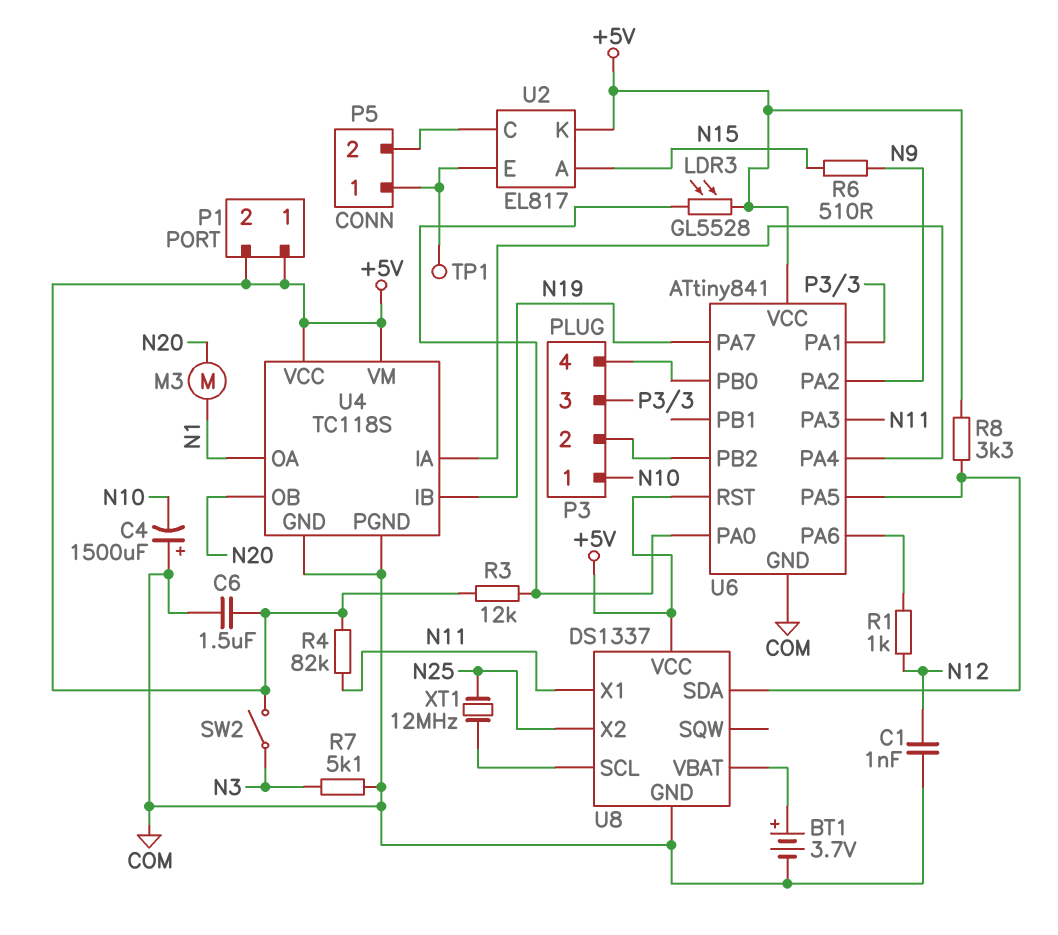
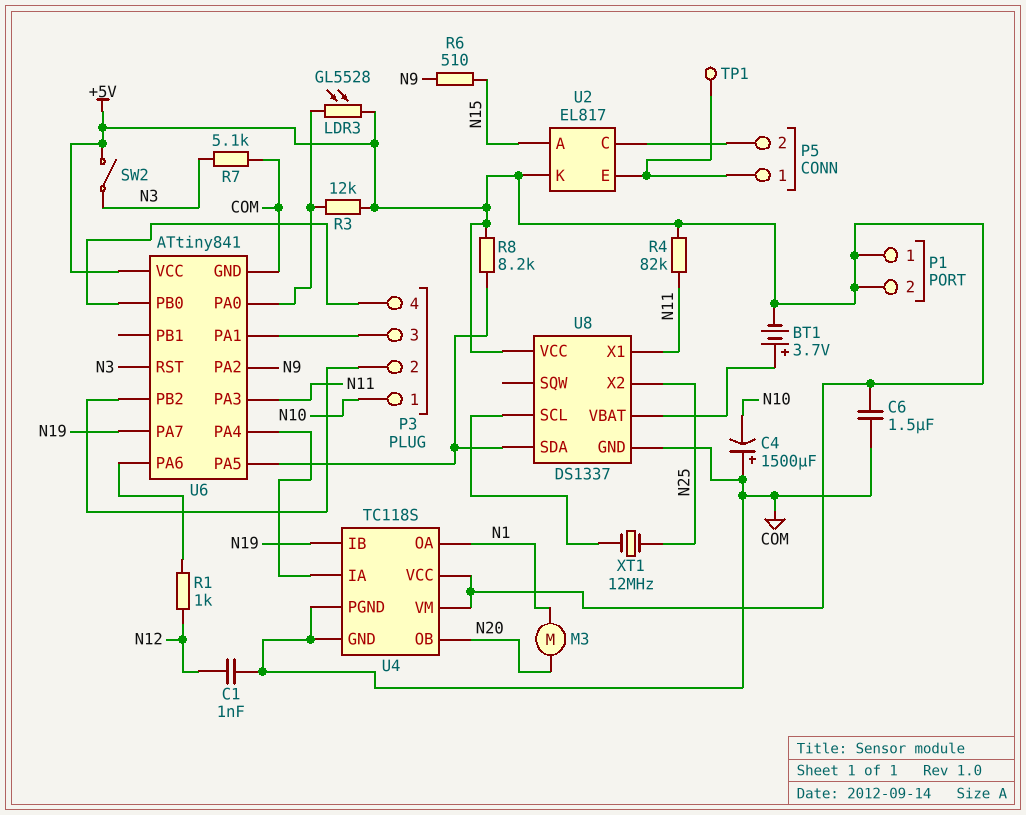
BT1: 3.7V (plus U8/VBAT, minus COM) -> 3.7V (plus U8/VBAT, minus +5V)
R8: 3.3k (+5V, U6/PA5) -> 8.2k (+5V, U6/PA5)
U6 pin RST: +5V -> N3

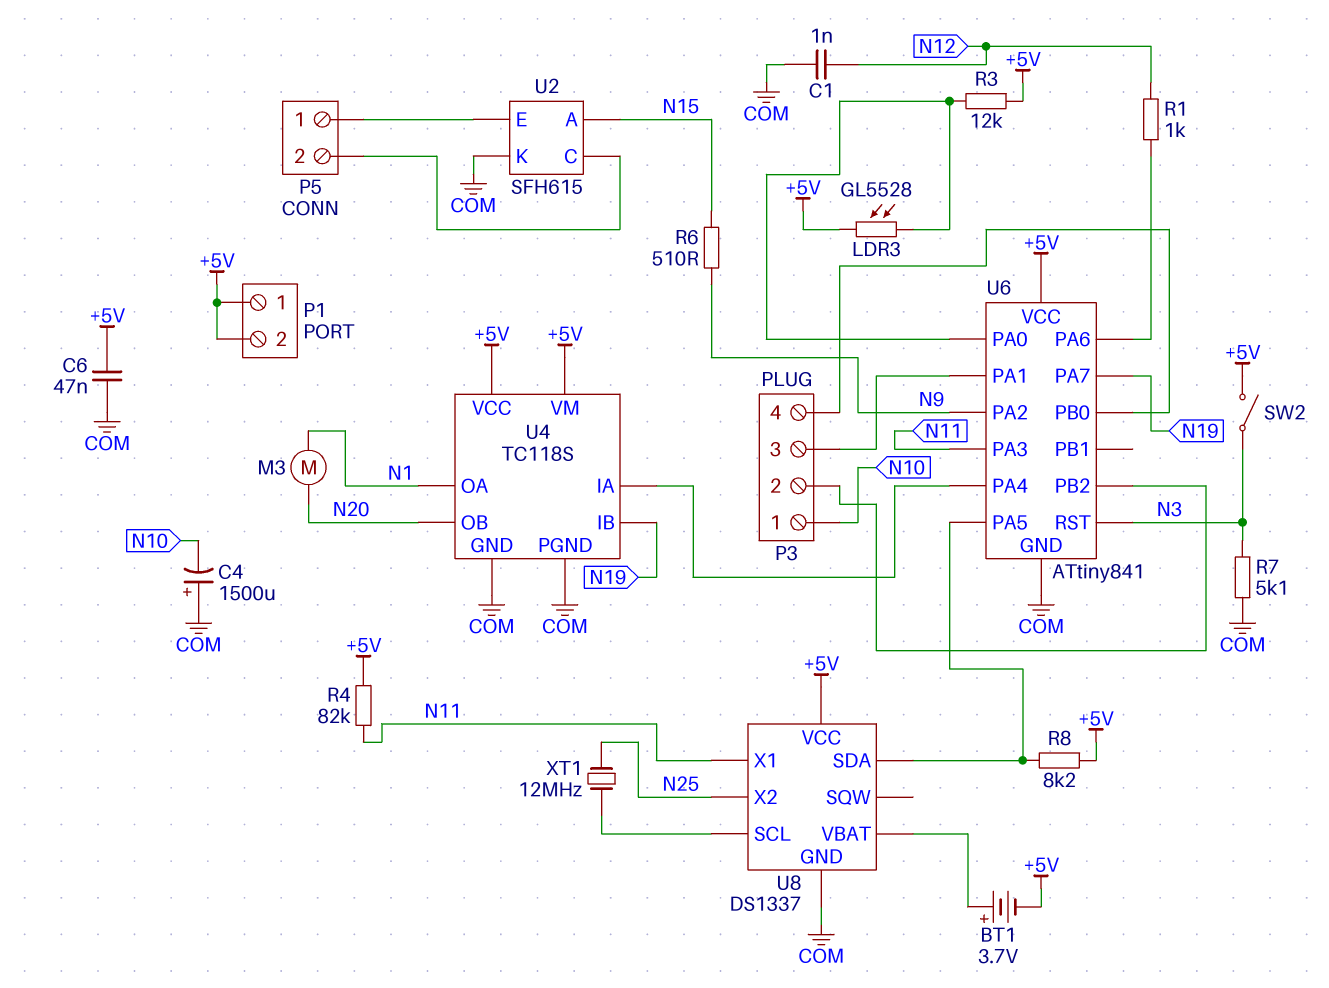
C6: 1.5uF (+5V, COM) -> 47nF (+5V, COM)
TP1: test point (P5/1) -> none
U2: EL817 -> SFH615
U2 pin K: +5V -> COM

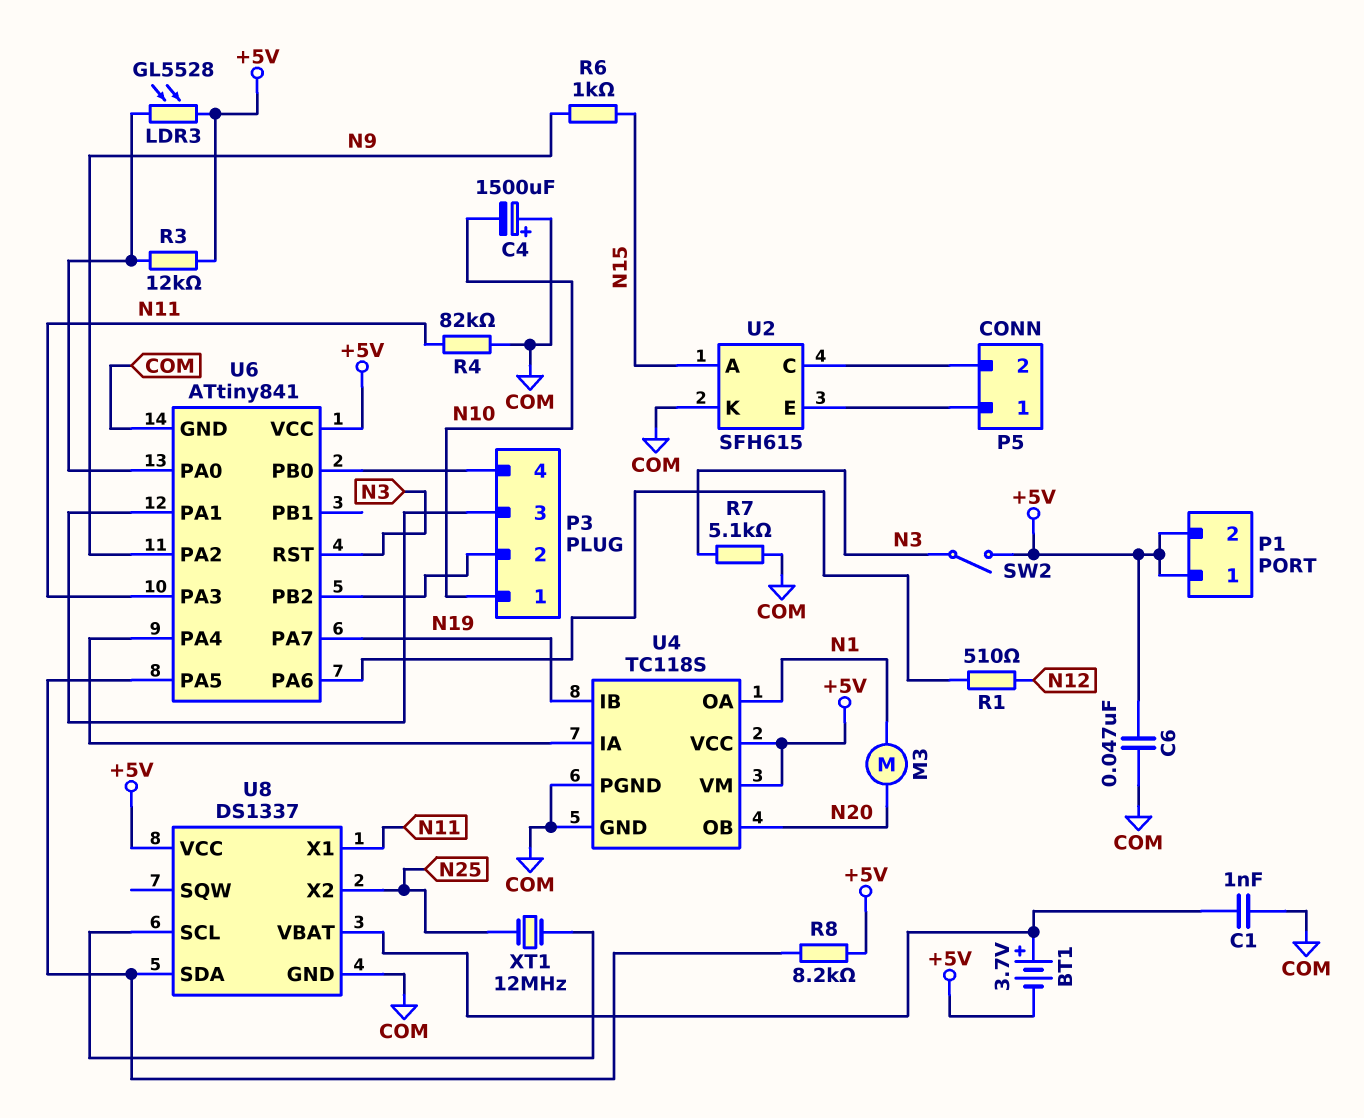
C1: 1nF (COM, N12) -> 1nF (COM, U8/VBAT)
R1: 1k (N12, U6/PA6) -> 510 (N12, U6/PA6)
R4: 82k (+5V, N11) -> 82k (COM, N11)
R6: 510 (N9, N15) -> 1k (N9, N15)

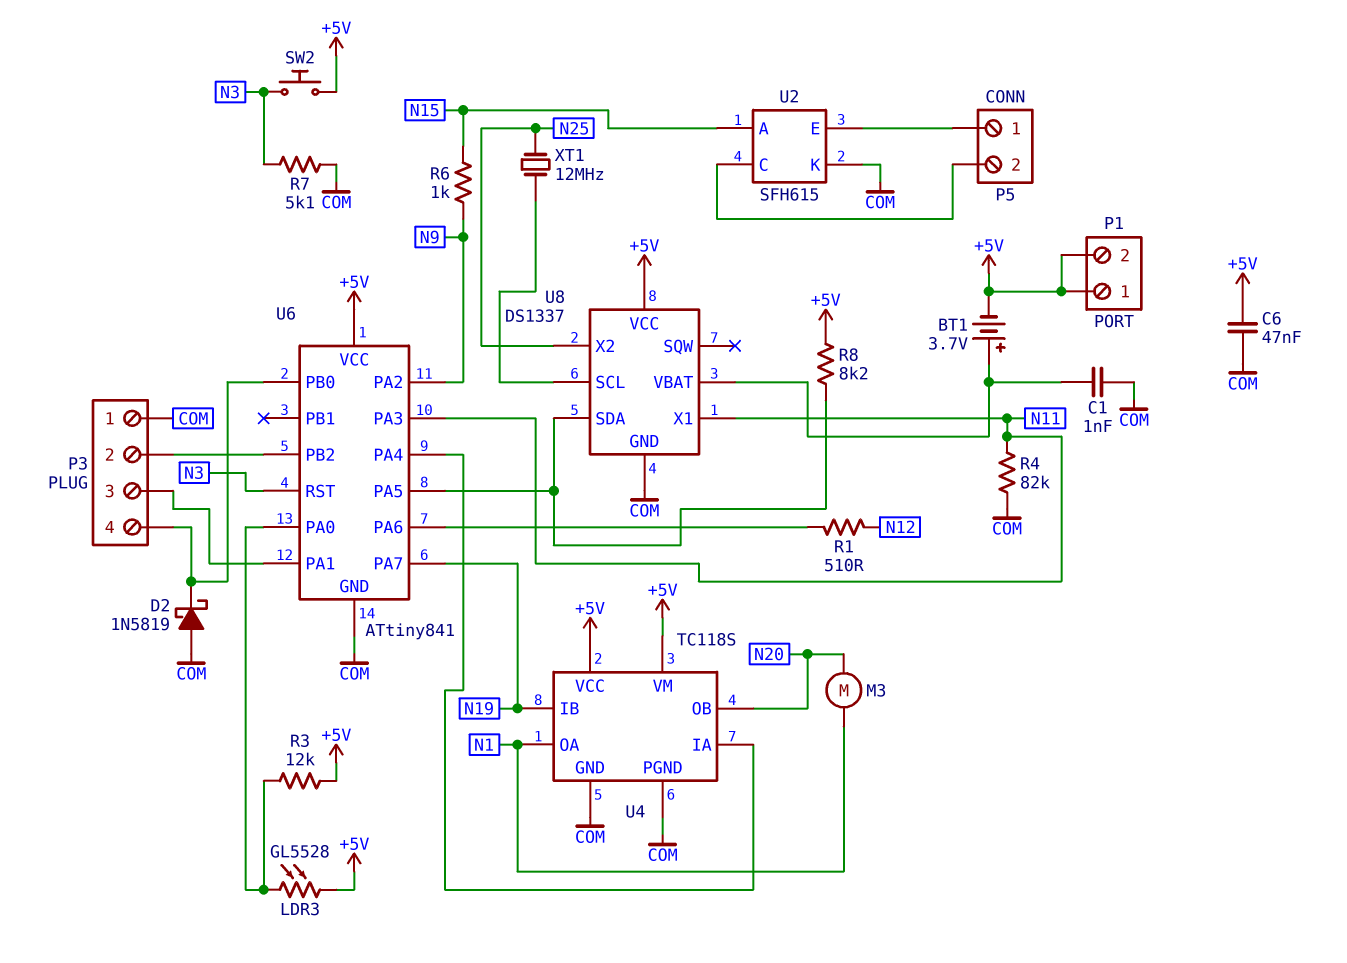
C4: 1500uF (plus COM, minus N10) -> none
D2: none -> schottky 1N5819 (A COM, K P3/4)
P3 pin 1: N10 -> COM
SW2: switch (+5V, N3) -> button (+5V, N3)

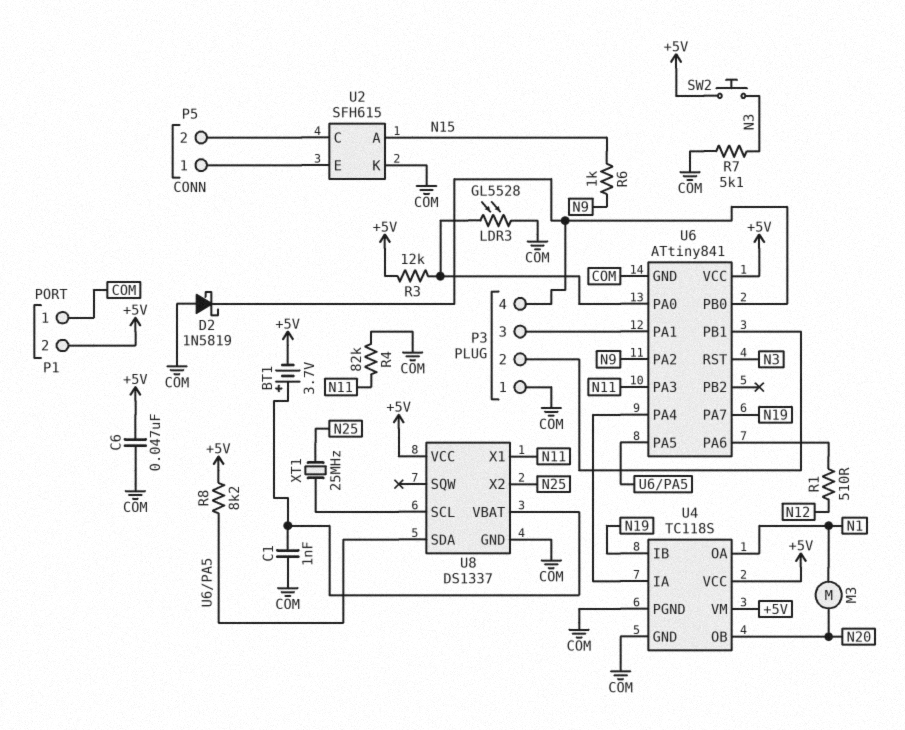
LDR3: GL5528 (+5V, U6/PA0) -> GL5528 (COM, U6/PA0)
P1 pin 1: +5V -> COM
U6 pin PB1: none -> P3/2
U6 pin PB2: P3/2 -> none
XT1: 12MHz (N25, U8/SCL) -> 25MHz (N25, U8/SCL)

